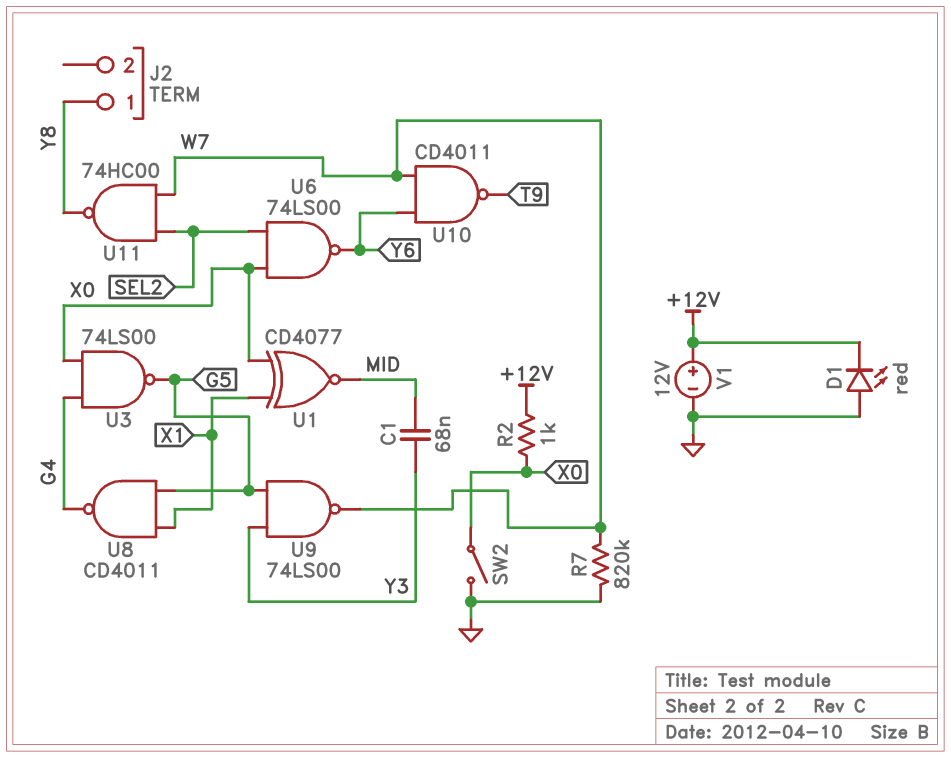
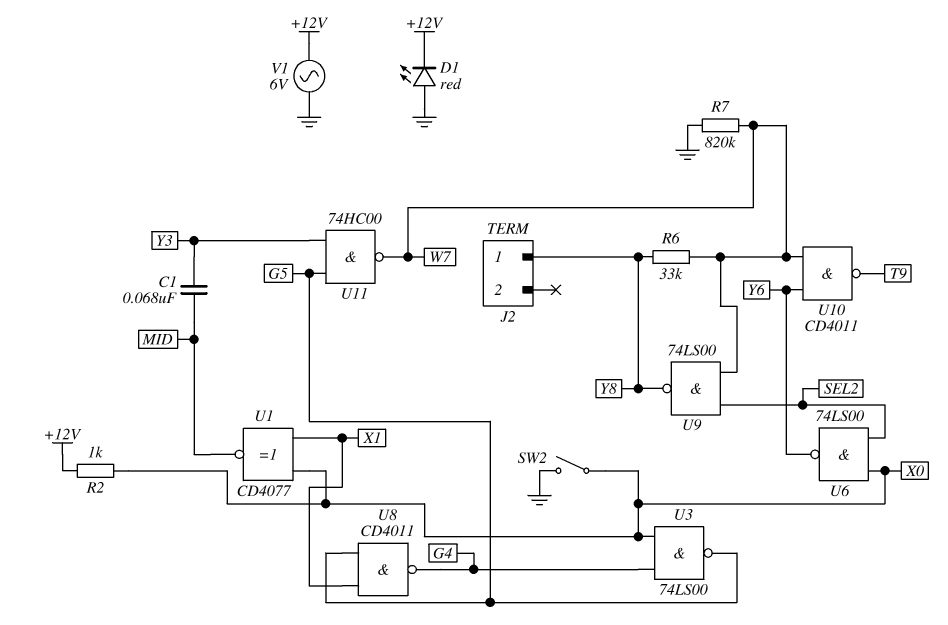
R6: none -> 33k (W7, Y8)
U9: NAND 74LS00 (in G5, in Y3, out W7) -> NAND 74LS00 (in SEL2, in W7, out Y8)
U11: NAND 74HC00 (in SEL2, in W7, out Y8) -> NAND 74HC00 (in G5, in Y3, out W7)
V1: 12V (plus +12V, minus GND) -> AC 6V (+12V, GND)

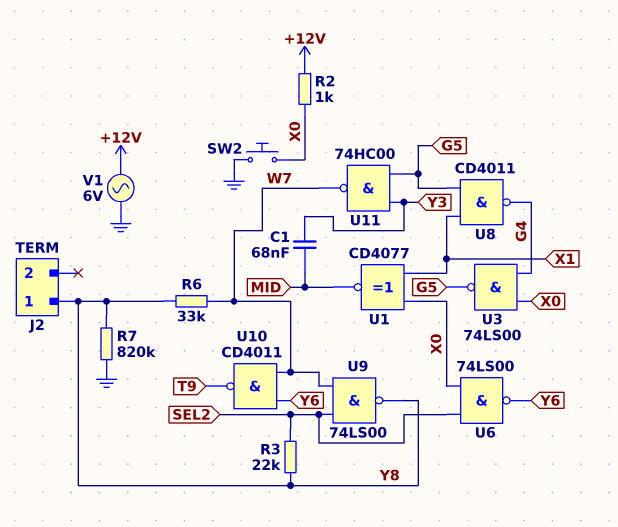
D1: LED red (A GND, K +12V) -> none
R3: none -> 22k (SEL2, Y8)
R7: 820k (GND, W7) -> 820k (GND, Y8)
SW2: switch (GND, X0) -> button (GND, X0)

